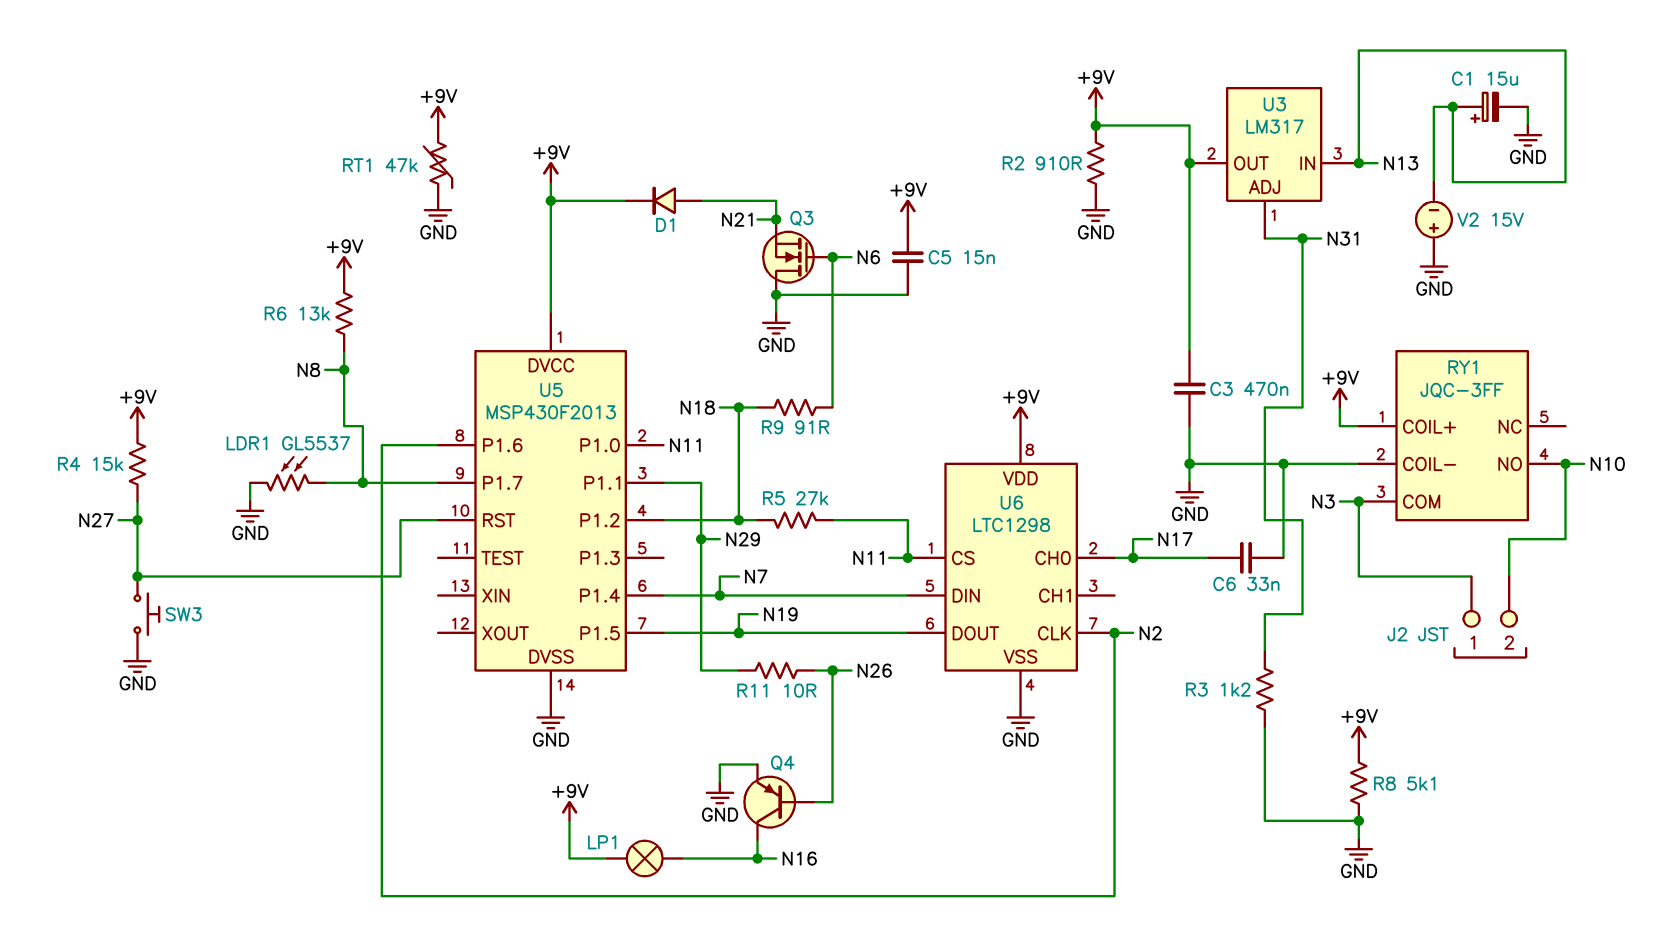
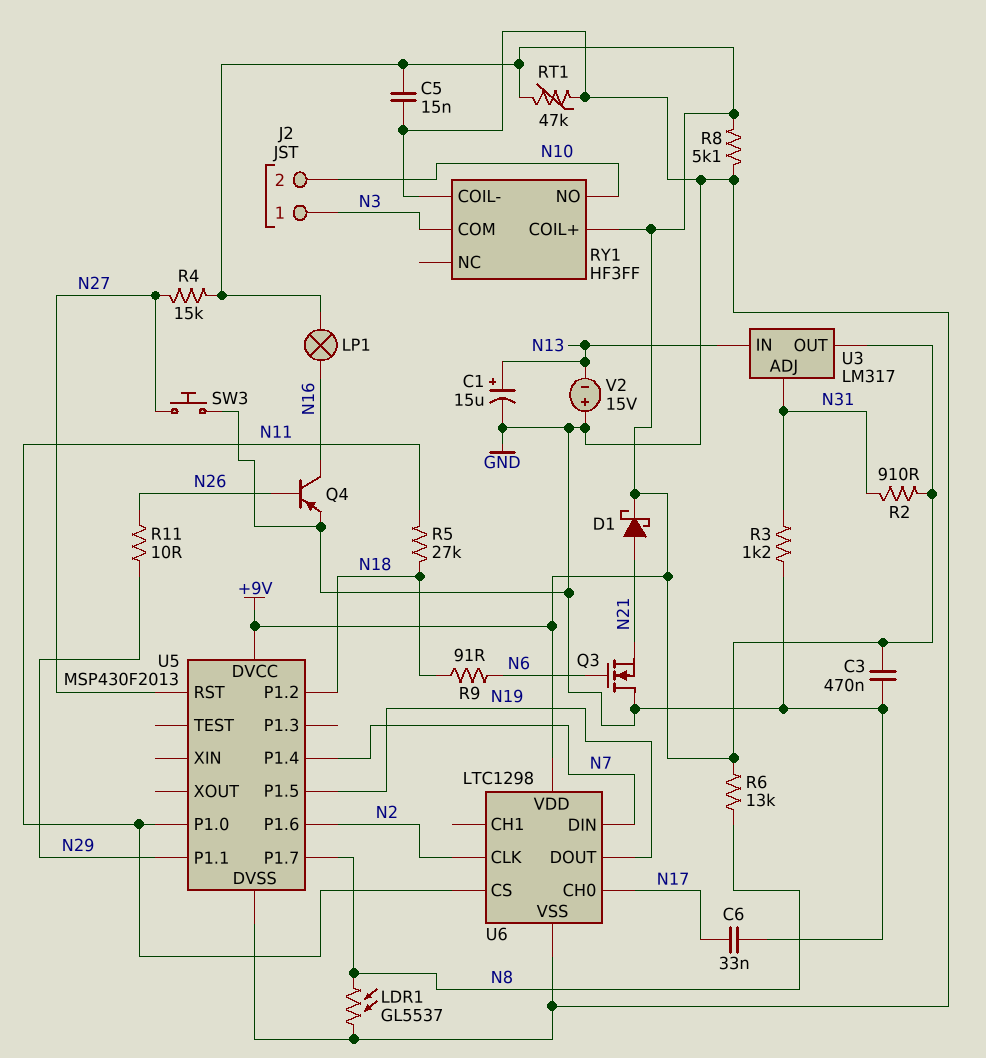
D1: diode (A N21, K +9V) -> schottky (A N21, K +9V)
R2: 910 (+9V, GND) -> 910 (+9V, N31)
RY1: JQC-3FF -> HF3FF

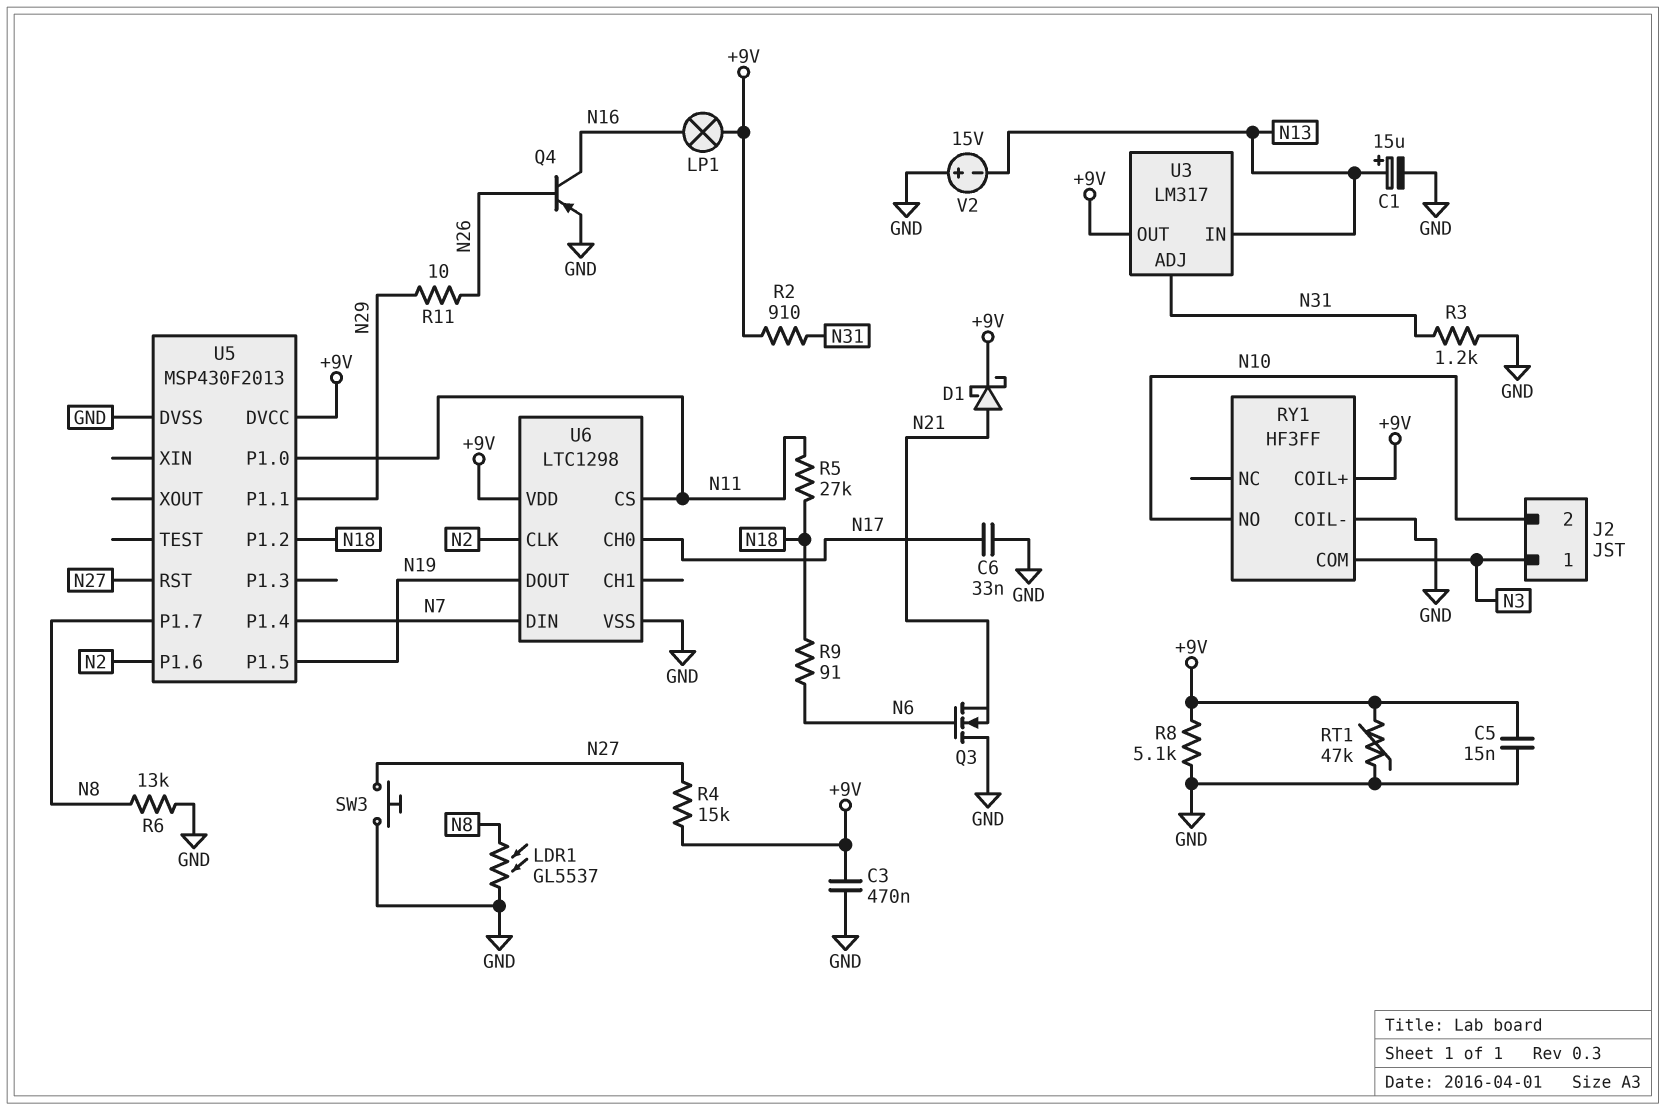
R6: 13k (+9V, N8) -> 13k (GND, N8)

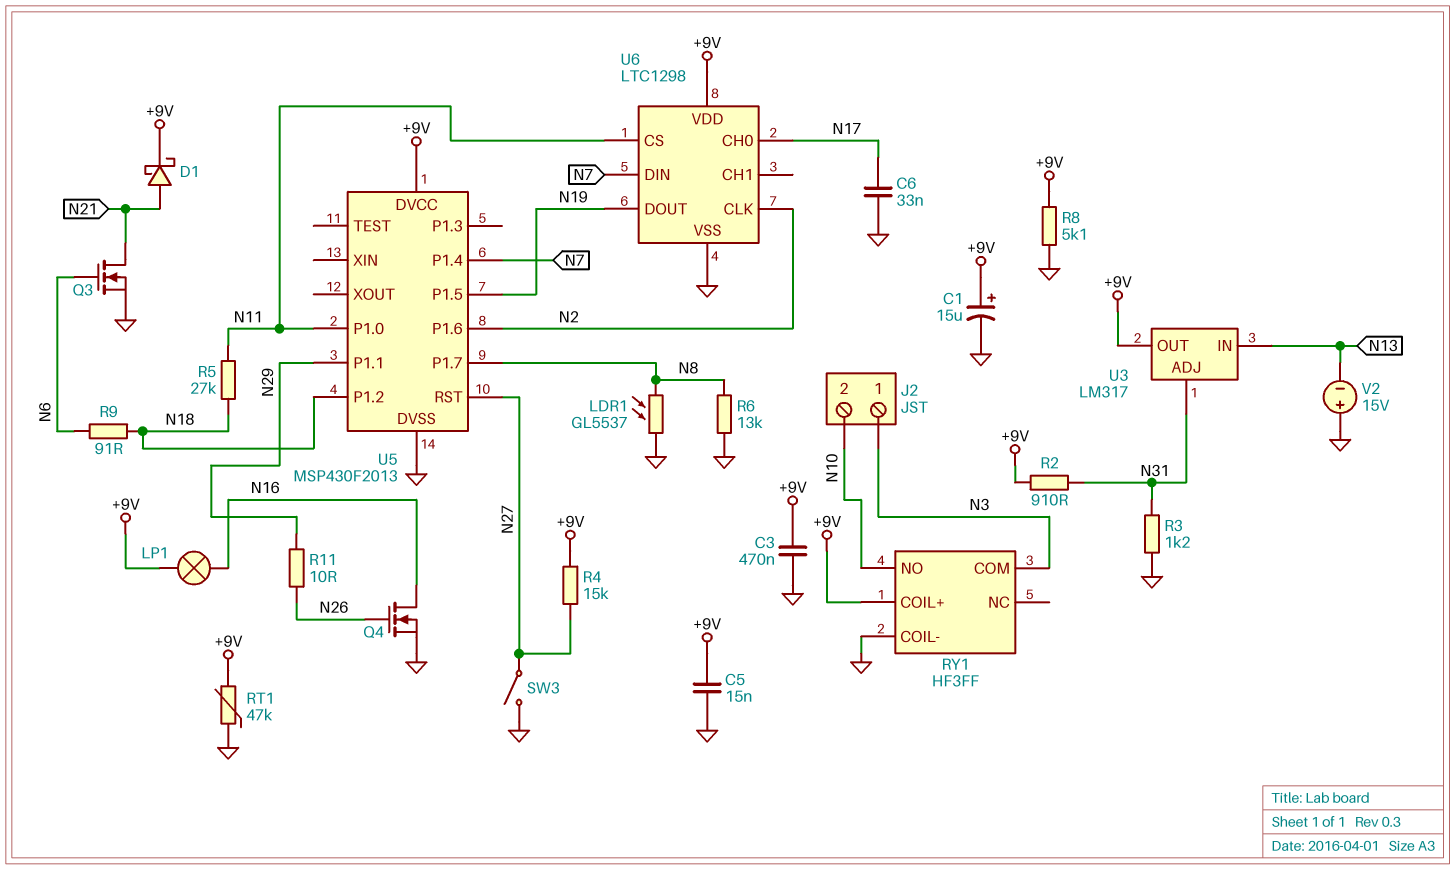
C1: 15uF (plus N13, minus GND) -> 15uF (plus +9V, minus GND)
Q3: NMOS (G N6, D GND, S N21) -> NMOS (G N6, D N21, S GND)
Q4: PNP (B N26, C N16, E GND) -> NMOS (G N26, D N16, S GND)
SW3: button (GND, N27) -> switch (GND, N27)

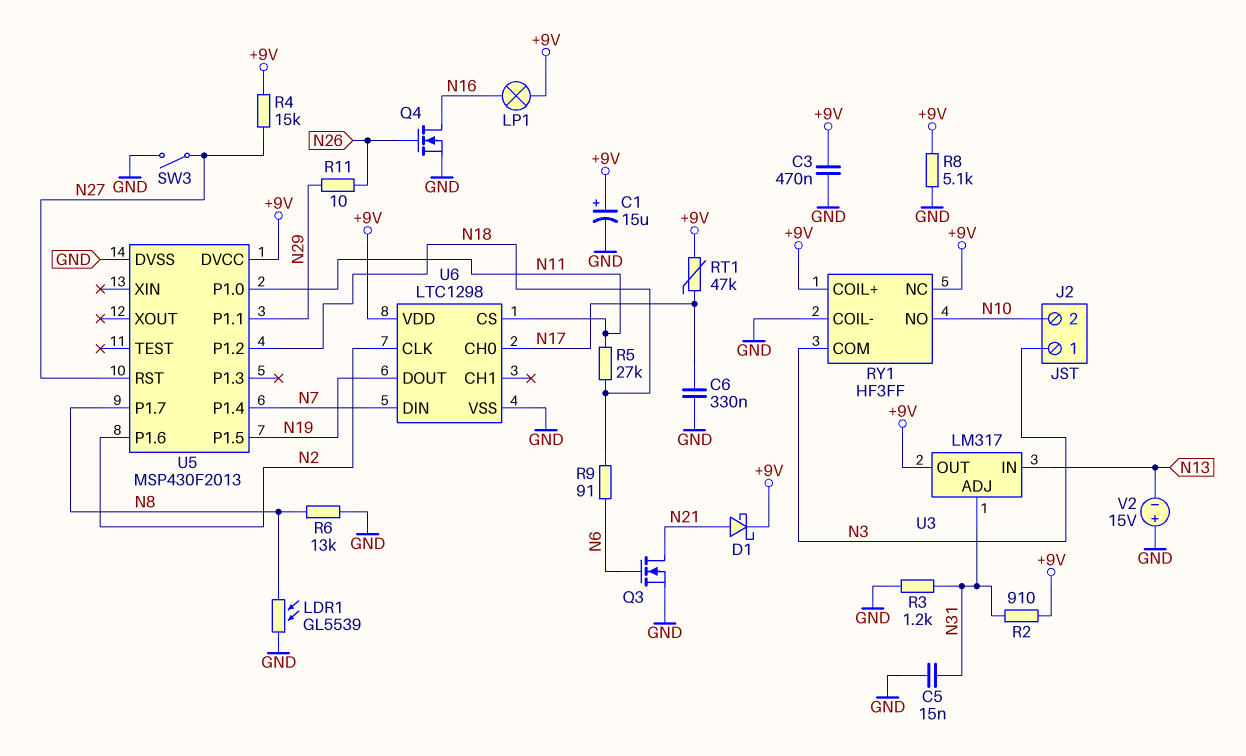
C5: 15nF (+9V, GND) -> 15nF (GND, N31)
C6: 33nF (GND, N17) -> 330nF (GND, N17)
LDR1: GL5537 (GND, N8) -> GL5539 (GND, N8)
RT1: 47k (+9V, GND) -> 47k (+9V, N17)
RY1 pin NC: none -> +9V

